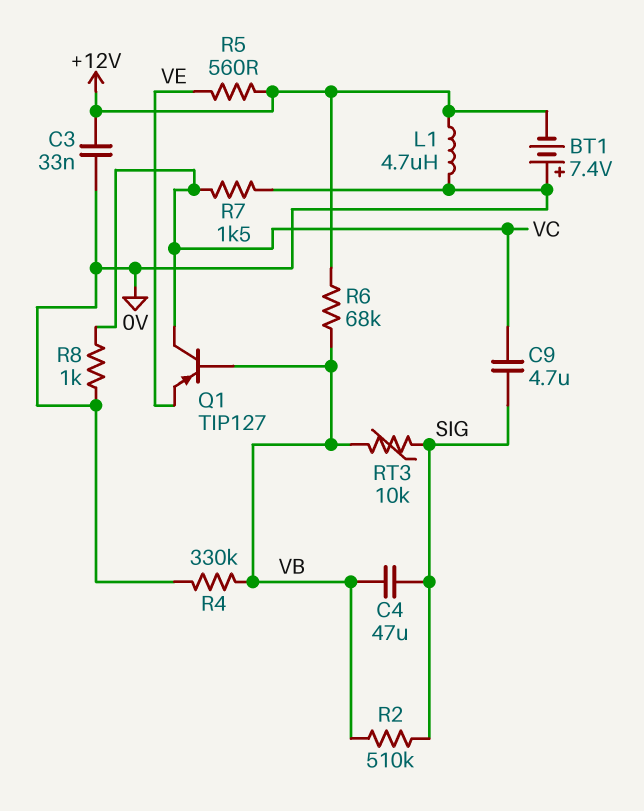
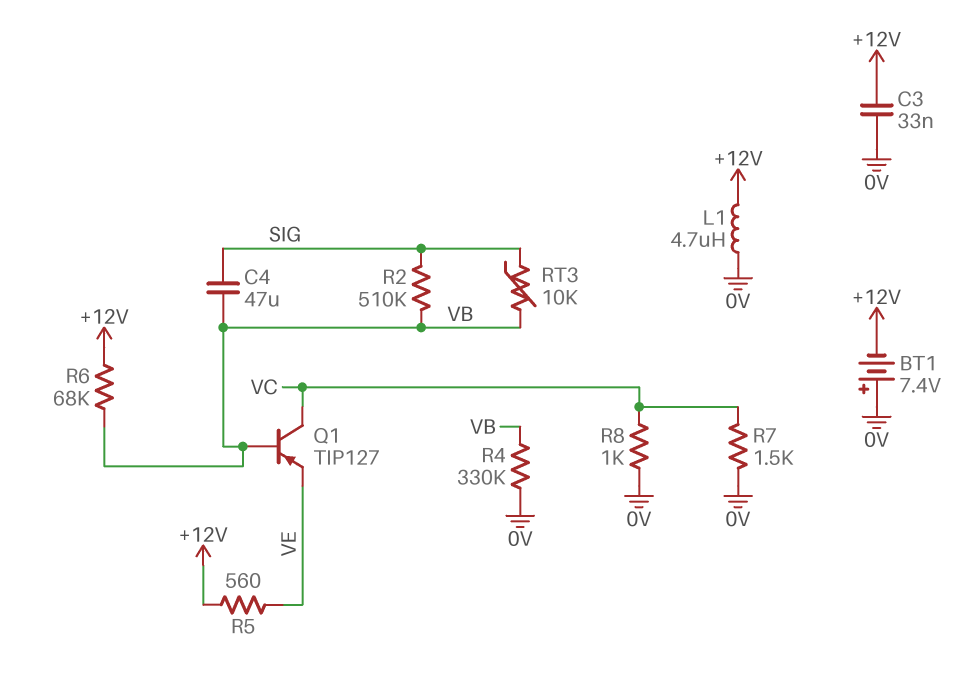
C9: 4.7uF (SIG, VC) -> none

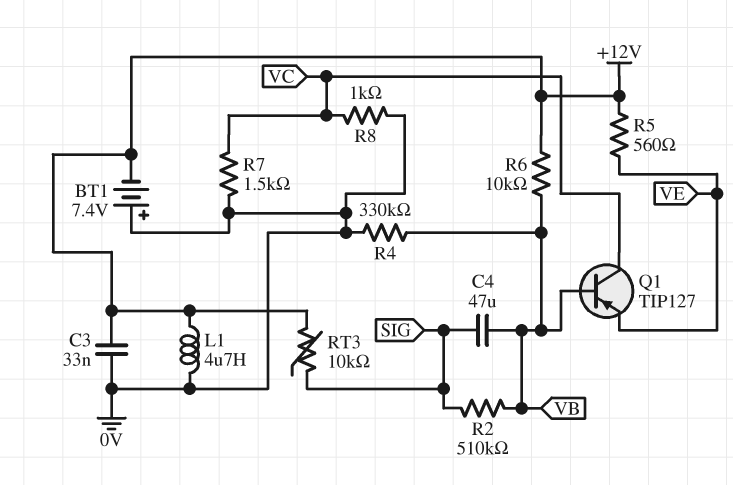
R6: 68k (+12V, VB) -> 10k (+12V, VB)
RT3: 10k (SIG, VB) -> 10k (+12V, SIG)

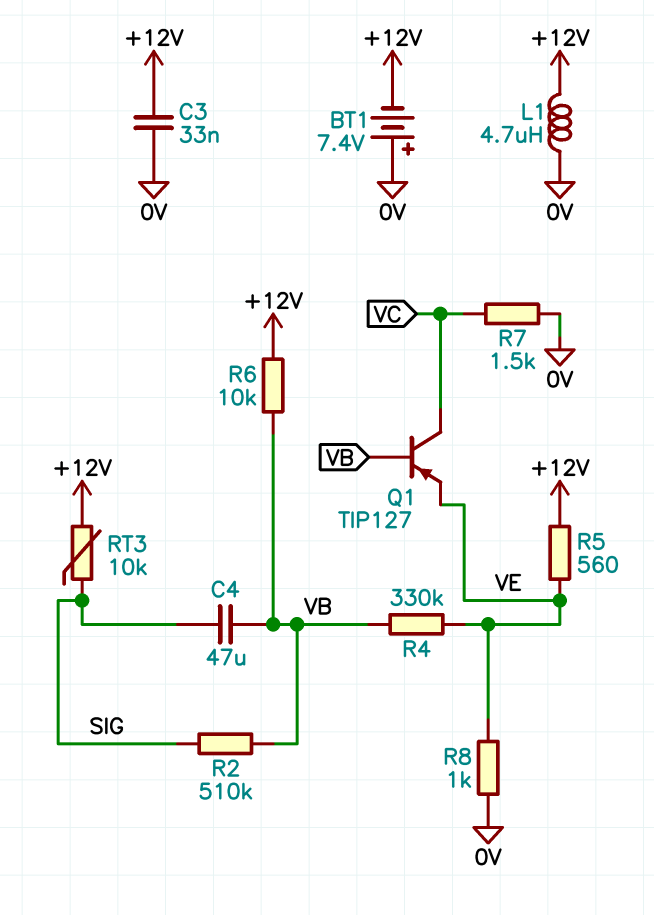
R4: 330k (0V, VB) -> 330k (VB, VE)
R8: 1k (0V, VC) -> 1k (0V, VE)

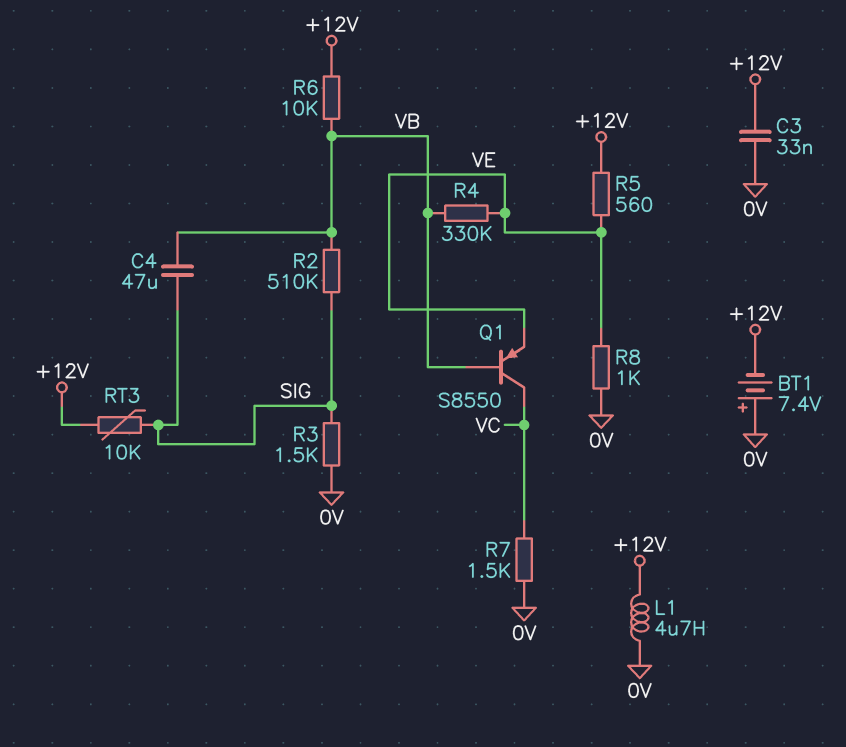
Q1: PNP TIP127 (B VB, C VC, E VE) -> PNP S8550 (B VB, C VC, E VE)
R3: none -> 1.5k (0V, SIG)

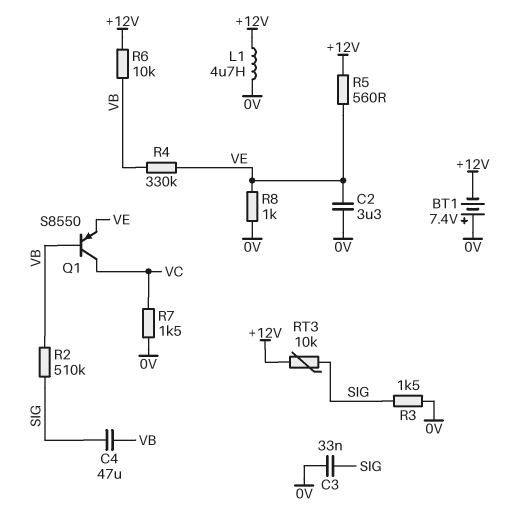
C2: none -> 3.3uF (0V, VE)
C3: 33nF (+12V, 0V) -> 33nF (0V, SIG)

